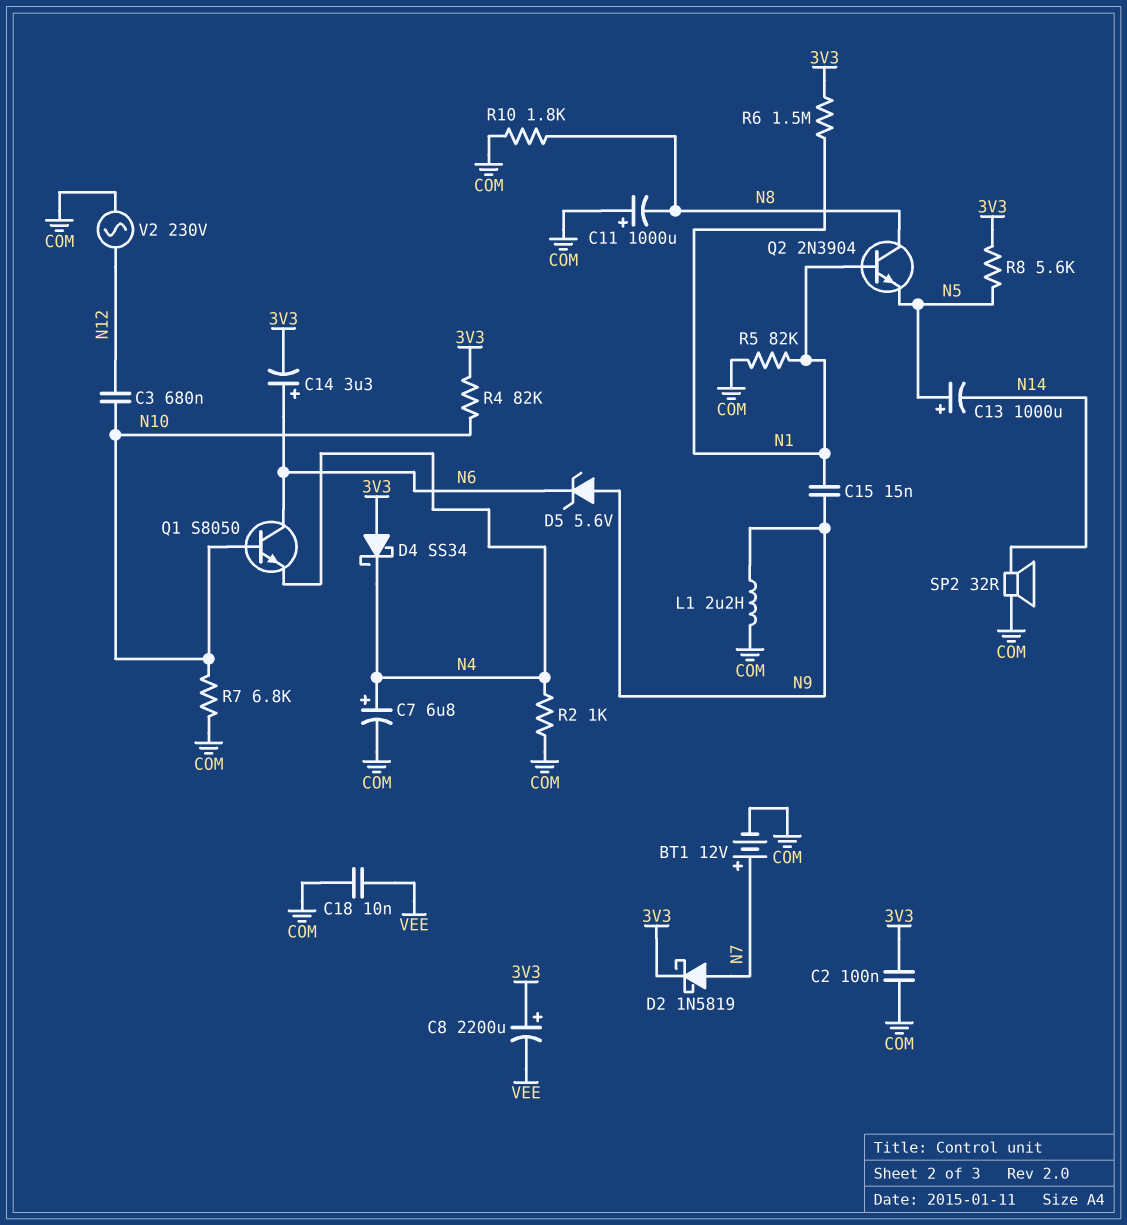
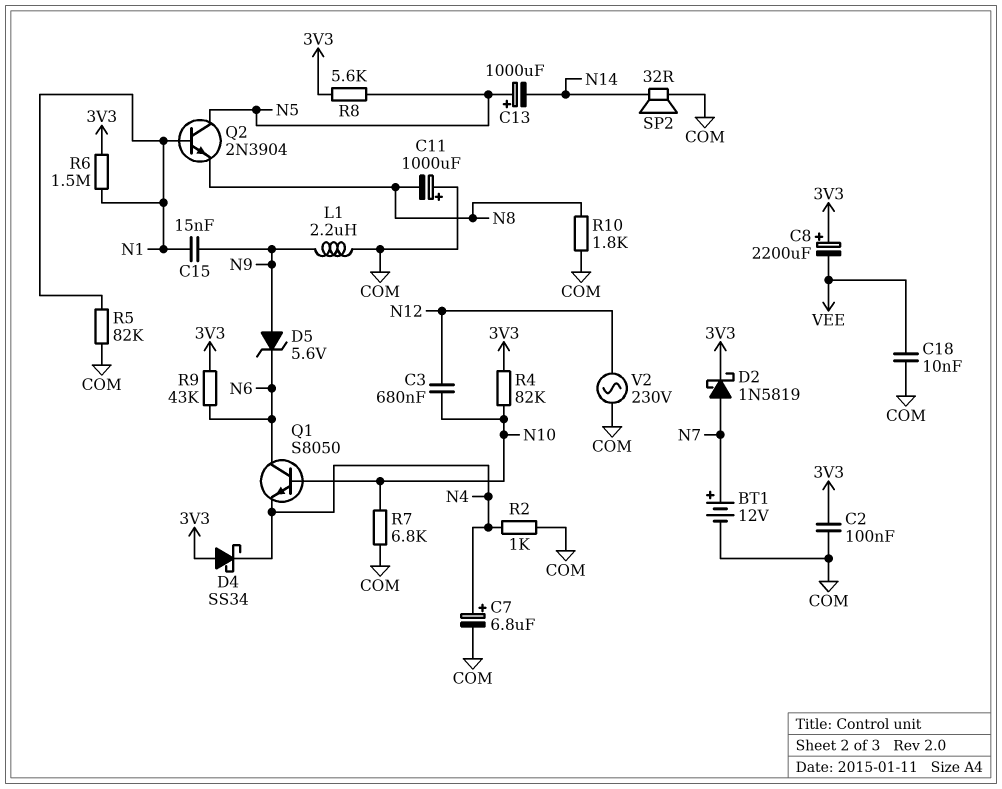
C14: 3.3uF (plus N6, minus 3V3) -> none
Q2: NPN 2N3904 (B N1, C N8, E N5) -> NPN 2N3904 (B N1, C N5, E N8)
R9: none -> 43k (3V3, N6)

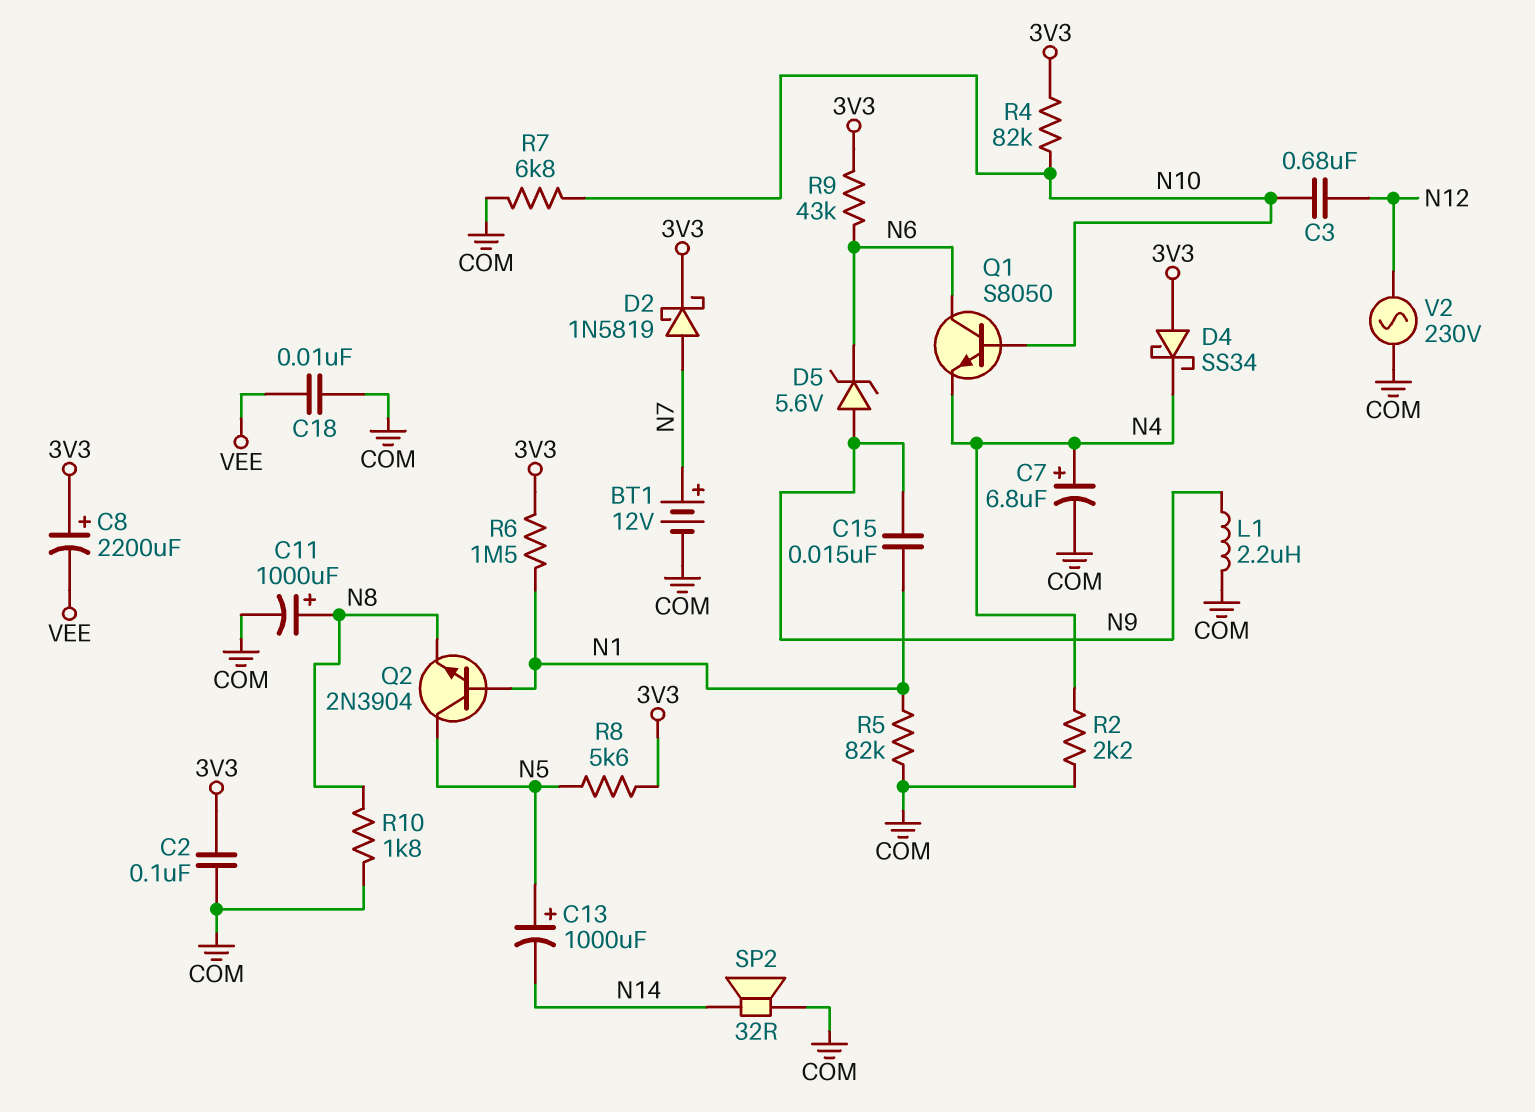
C11: 1000uF (plus COM, minus N8) -> 1000uF (plus N8, minus COM)
R2: 1k (COM, N4) -> 2.2k (COM, N4)

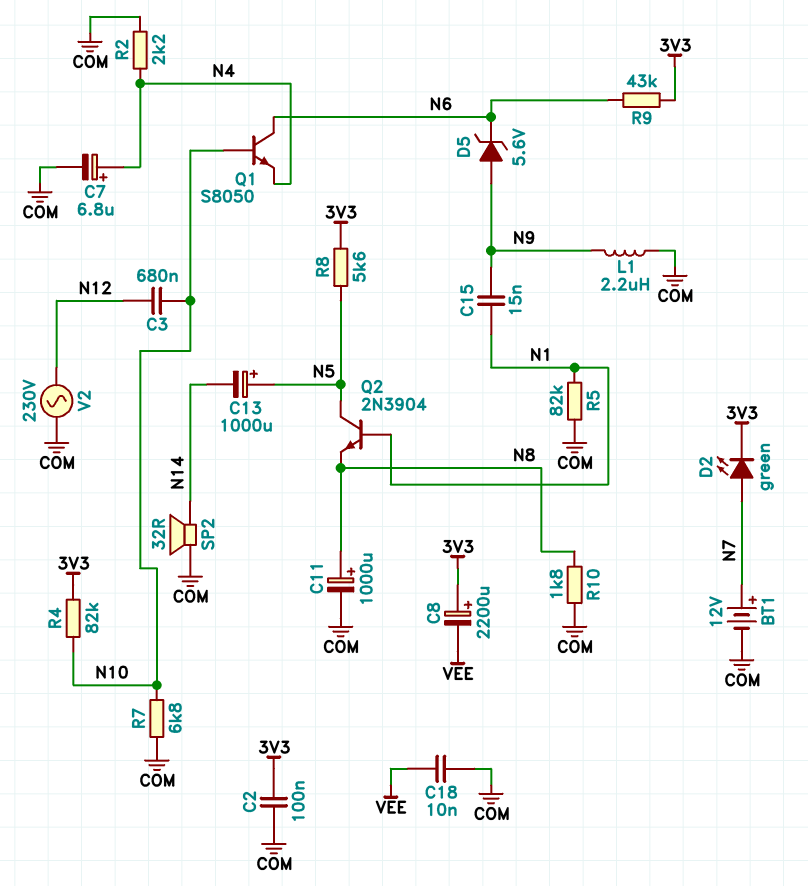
D2: schottky 1N5819 (A N7, K 3V3) -> LED green (A N7, K 3V3)
D4: schottky SS34 (A 3V3, K N4) -> none
R6: 1.5M (3V3, N1) -> none

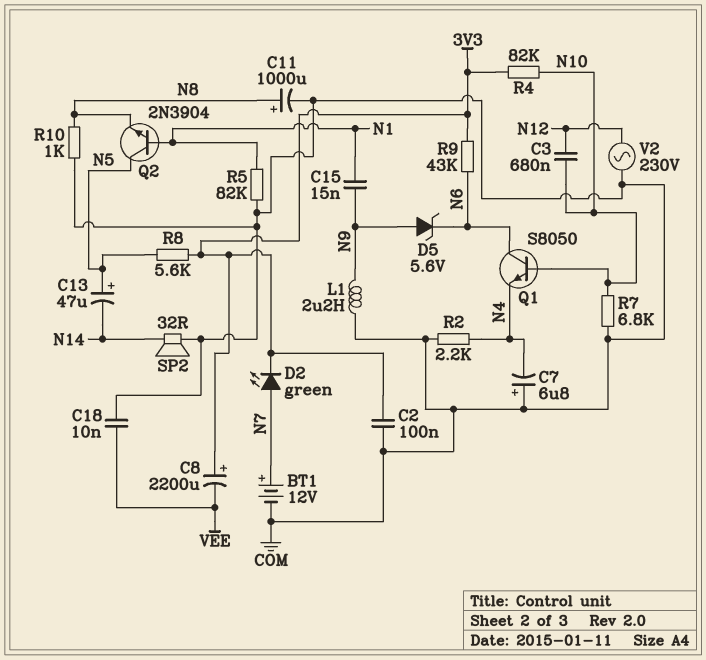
C7: 6.8uF (plus N4, minus COM) -> 6.8uF (plus COM, minus N4)
C13: 1000uF (plus N5, minus N14) -> 47uF (plus N5, minus N14)
R10: 1.8k (COM, N8) -> 1k (COM, N8)

